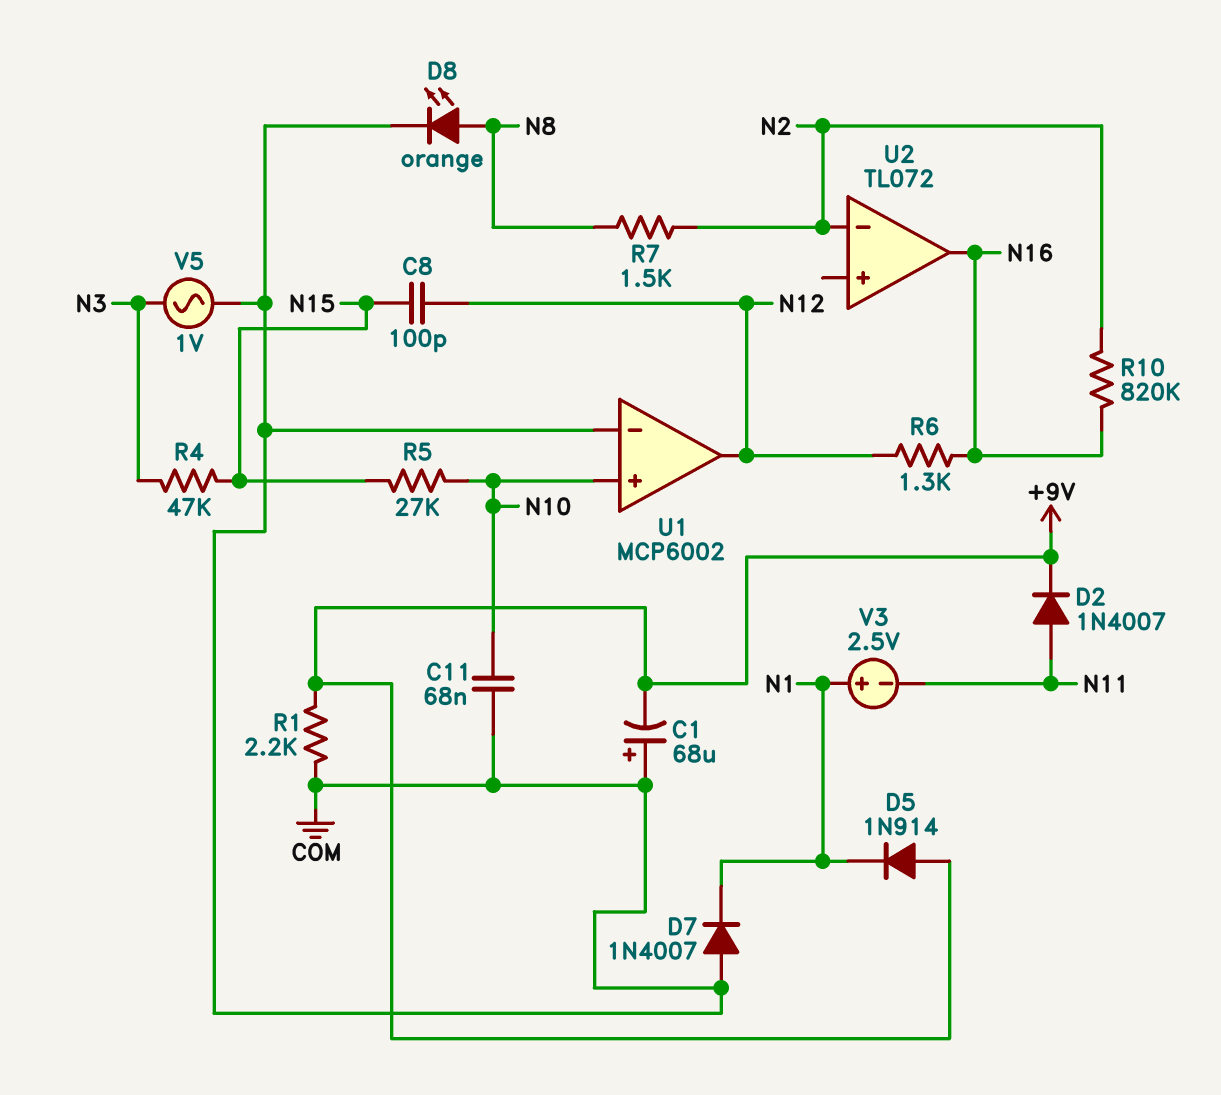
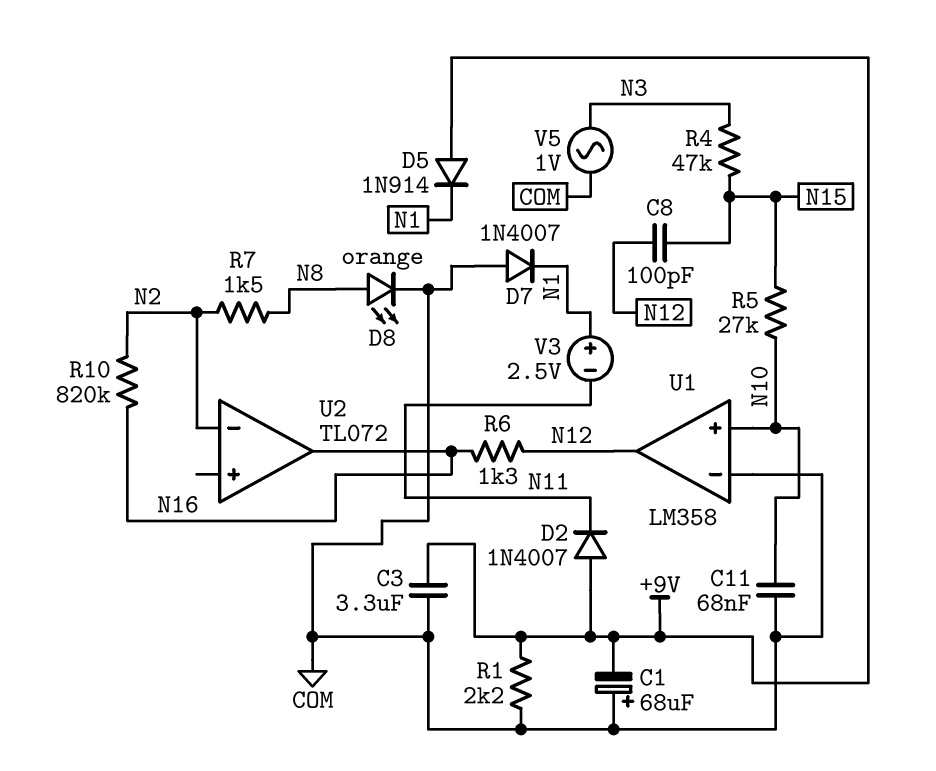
C3: none -> 3.3uF (+9V, COM)
D2: diode 1N4007 (A N11, K +9V) -> diode 1N4007 (A +9V, K N11)
U1: MCP6002 -> LM358

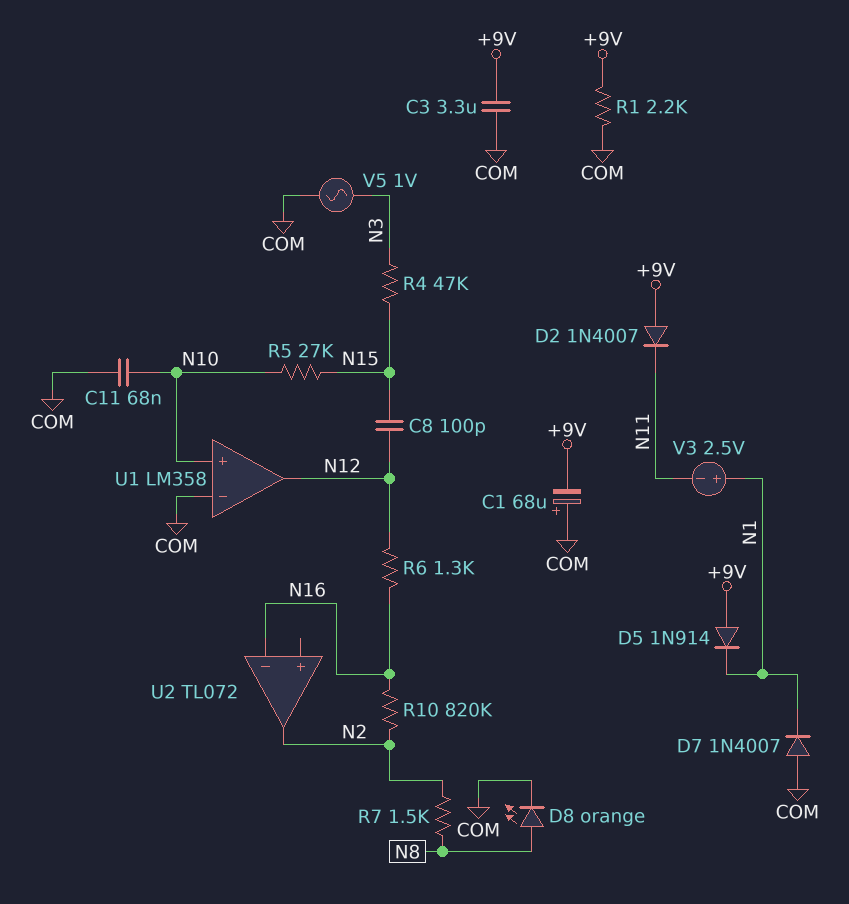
U2 pin in-: N2 -> N16
U2 pin out: N16 -> N2

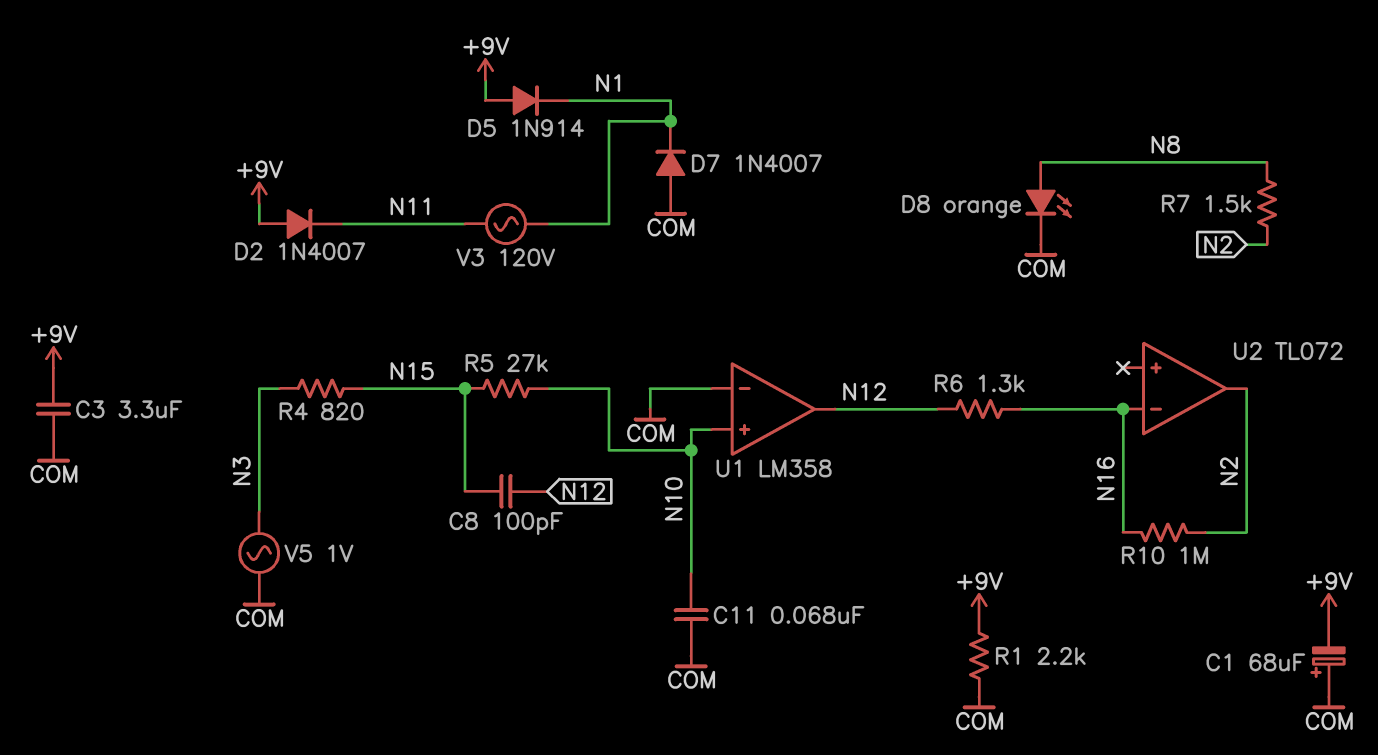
R4: 47k (N3, N15) -> 820 (N3, N15)
R10: 820k (N2, N16) -> 1M (N2, N16)
V3: 2.5V (plus N1, minus N11) -> AC 120V (N1, N11)

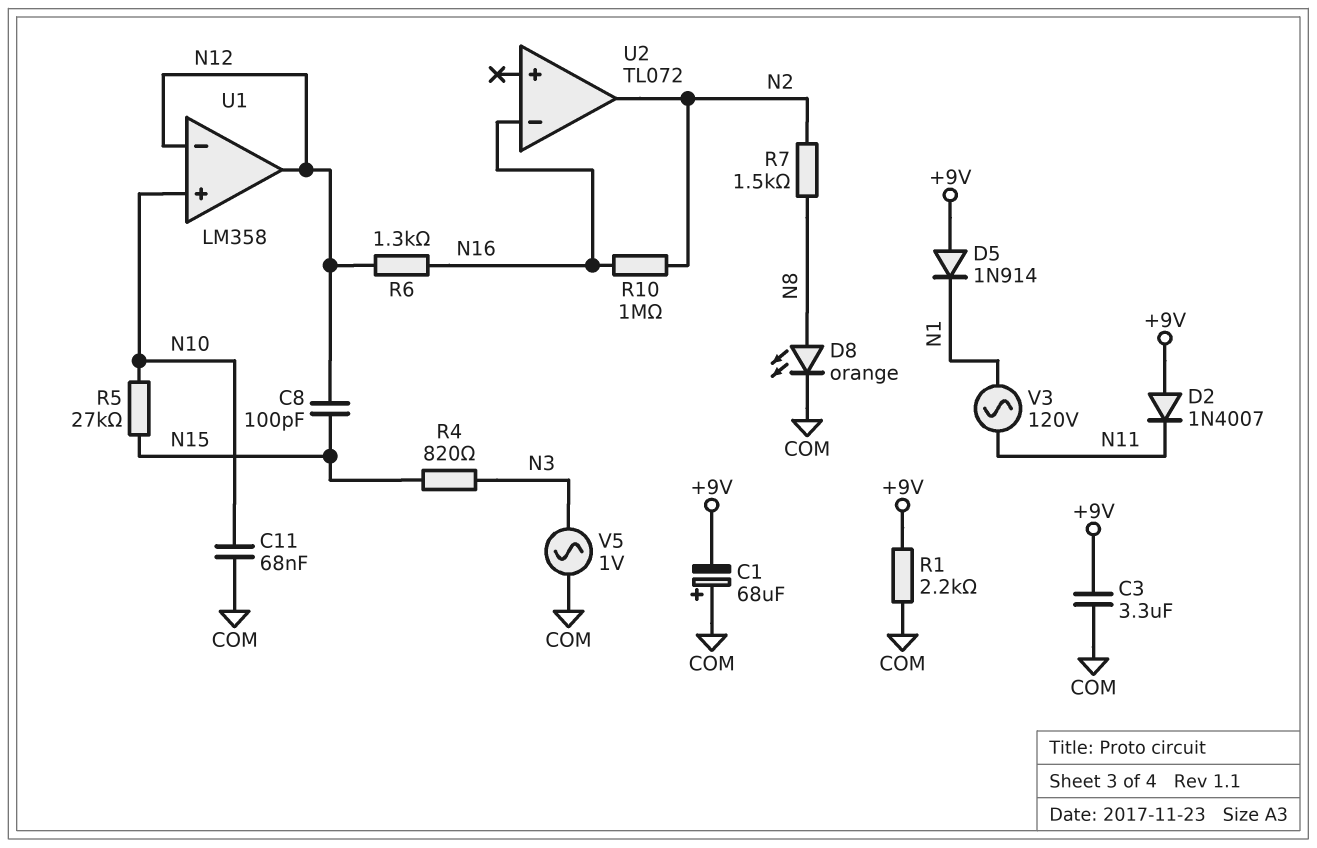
D7: diode 1N4007 (A COM, K N1) -> none
U1 pin in-: COM -> N12

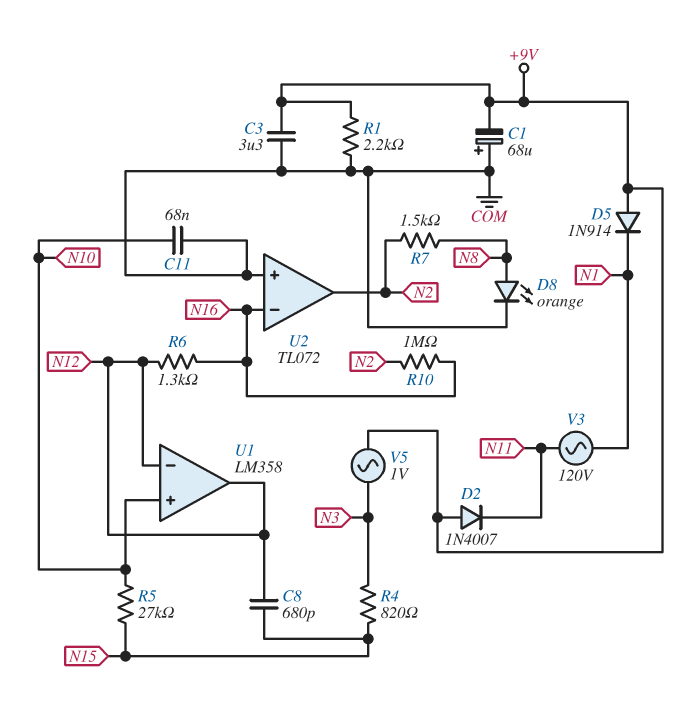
C8: 100pF (N12, N15) -> 680pF (N12, N15)
U2 pin in+: none -> COM
V5: AC 1V (COM, N3) -> AC 1V (+9V, N3)

